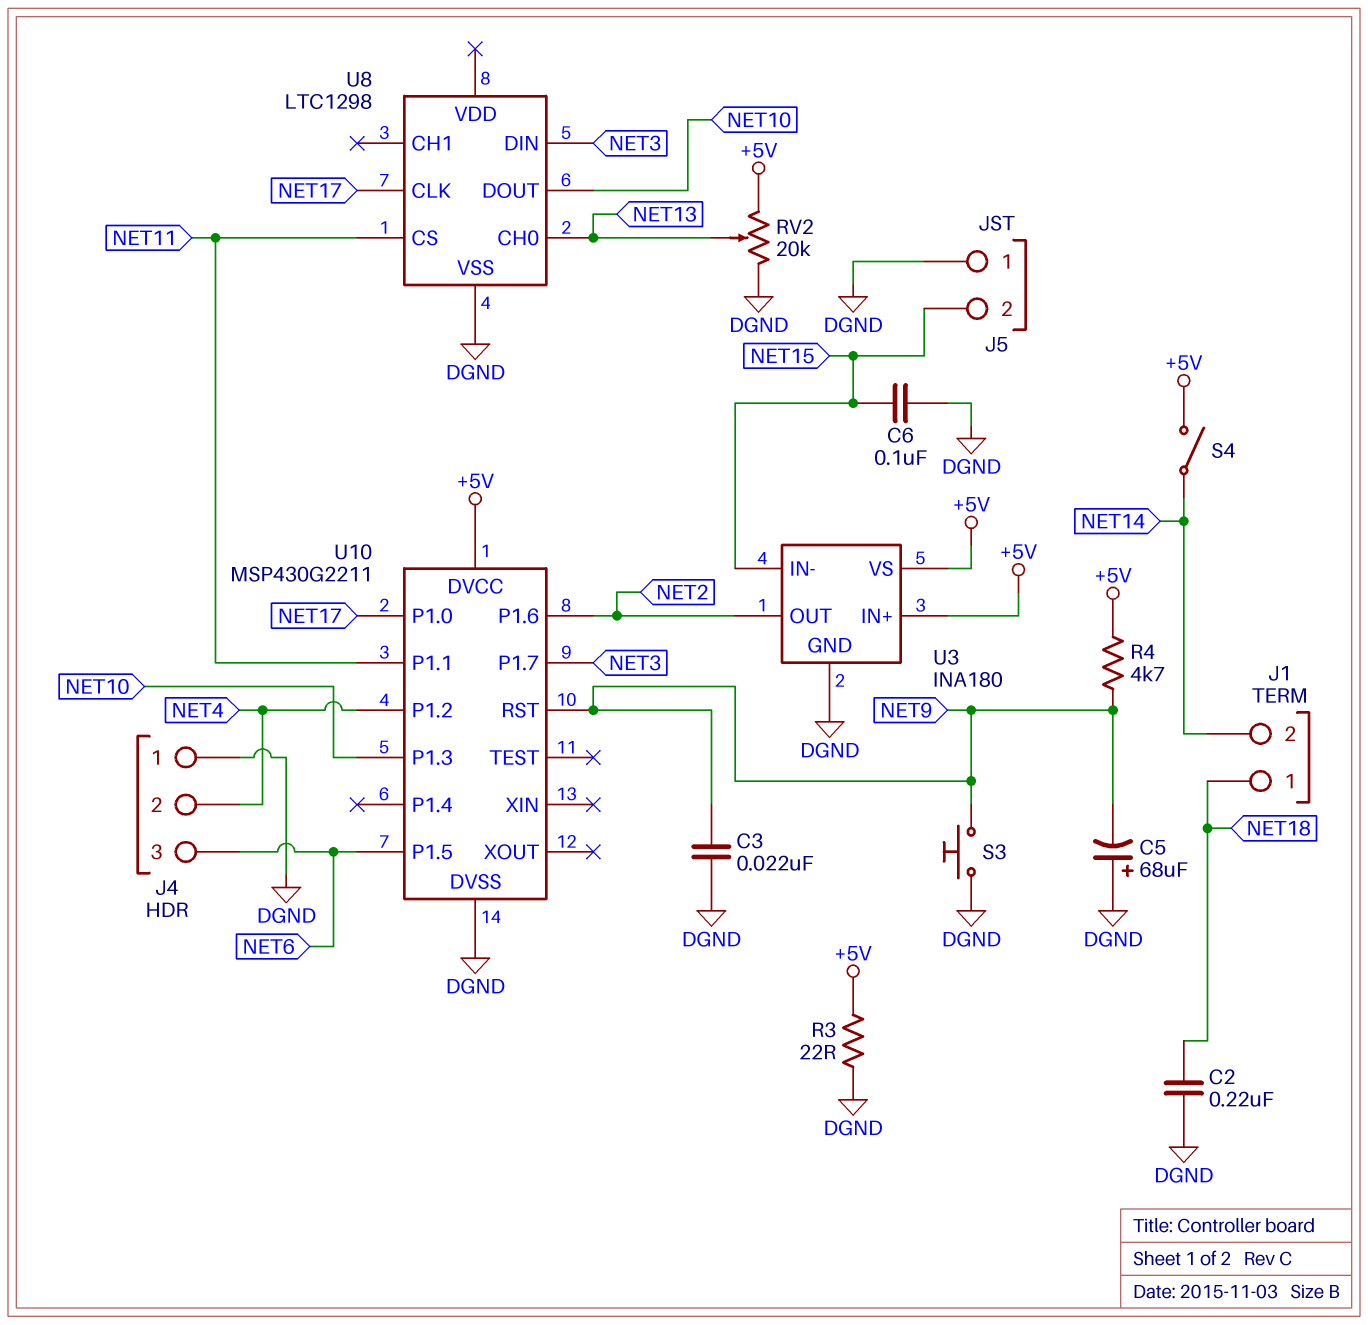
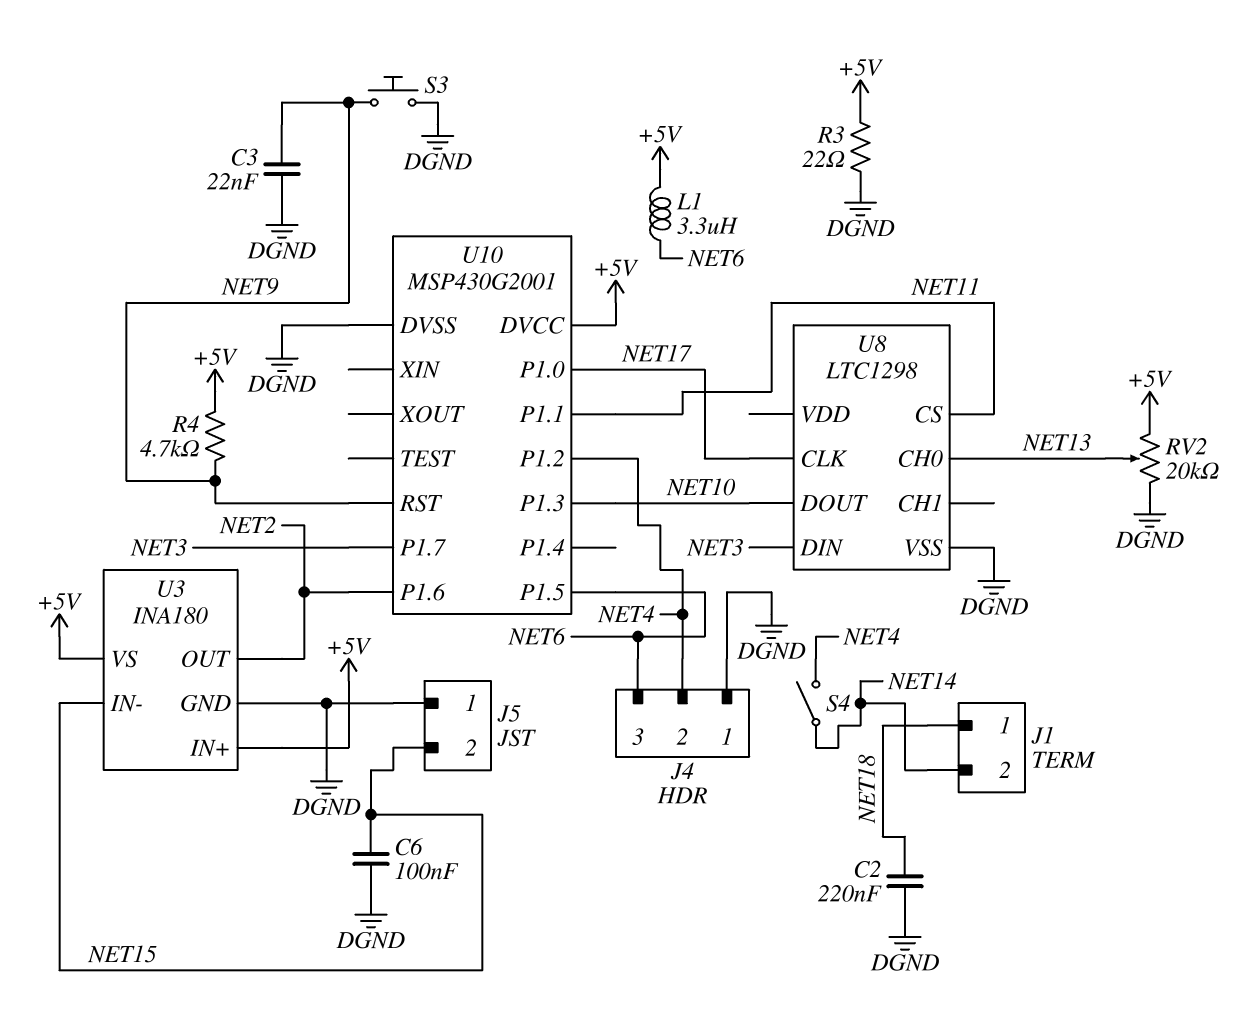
C5: 68uF (plus DGND, minus NET9) -> none
L1: none -> 3.3uH (+5V, NET6)
S4: switch (+5V, NET14) -> switch (NET4, NET14)
U10: MSP430G2211 -> MSP430G2001

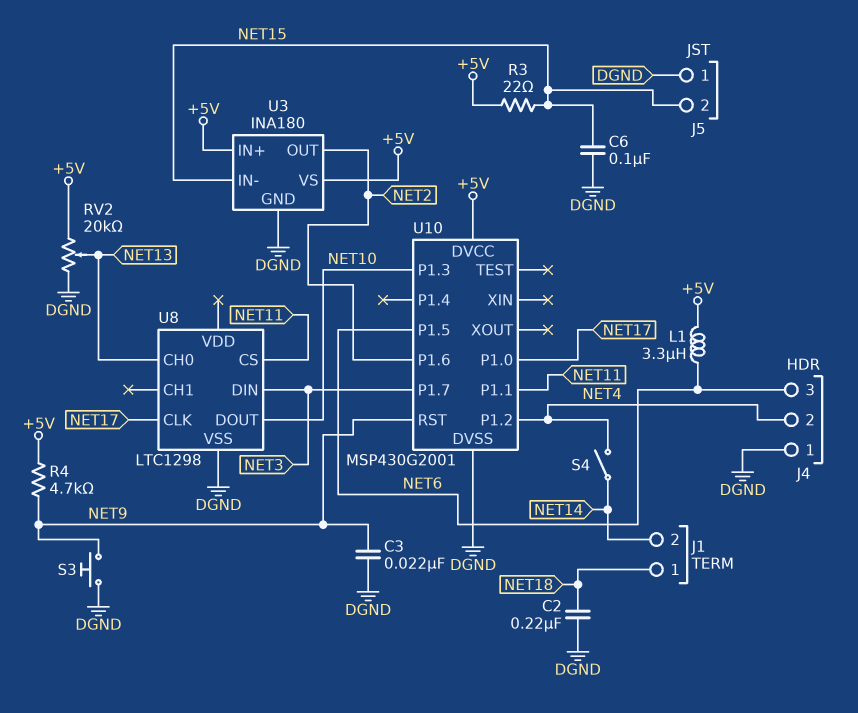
R3: 22 (+5V, DGND) -> 22 (+5V, NET15)

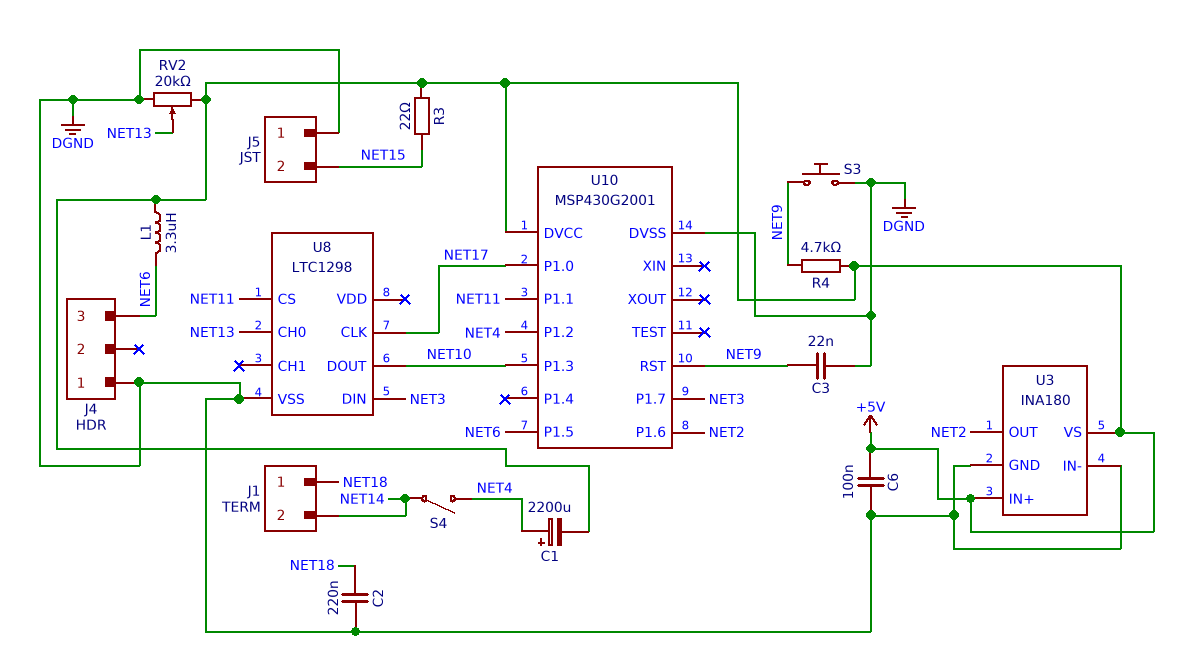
C1: none -> 2200uF (plus NET4, minus +5V)
C6: 100nF (DGND, NET15) -> 100nF (+5V, DGND)
J4 pin 2: NET4 -> none
U3 pin IN-: NET15 -> DGND

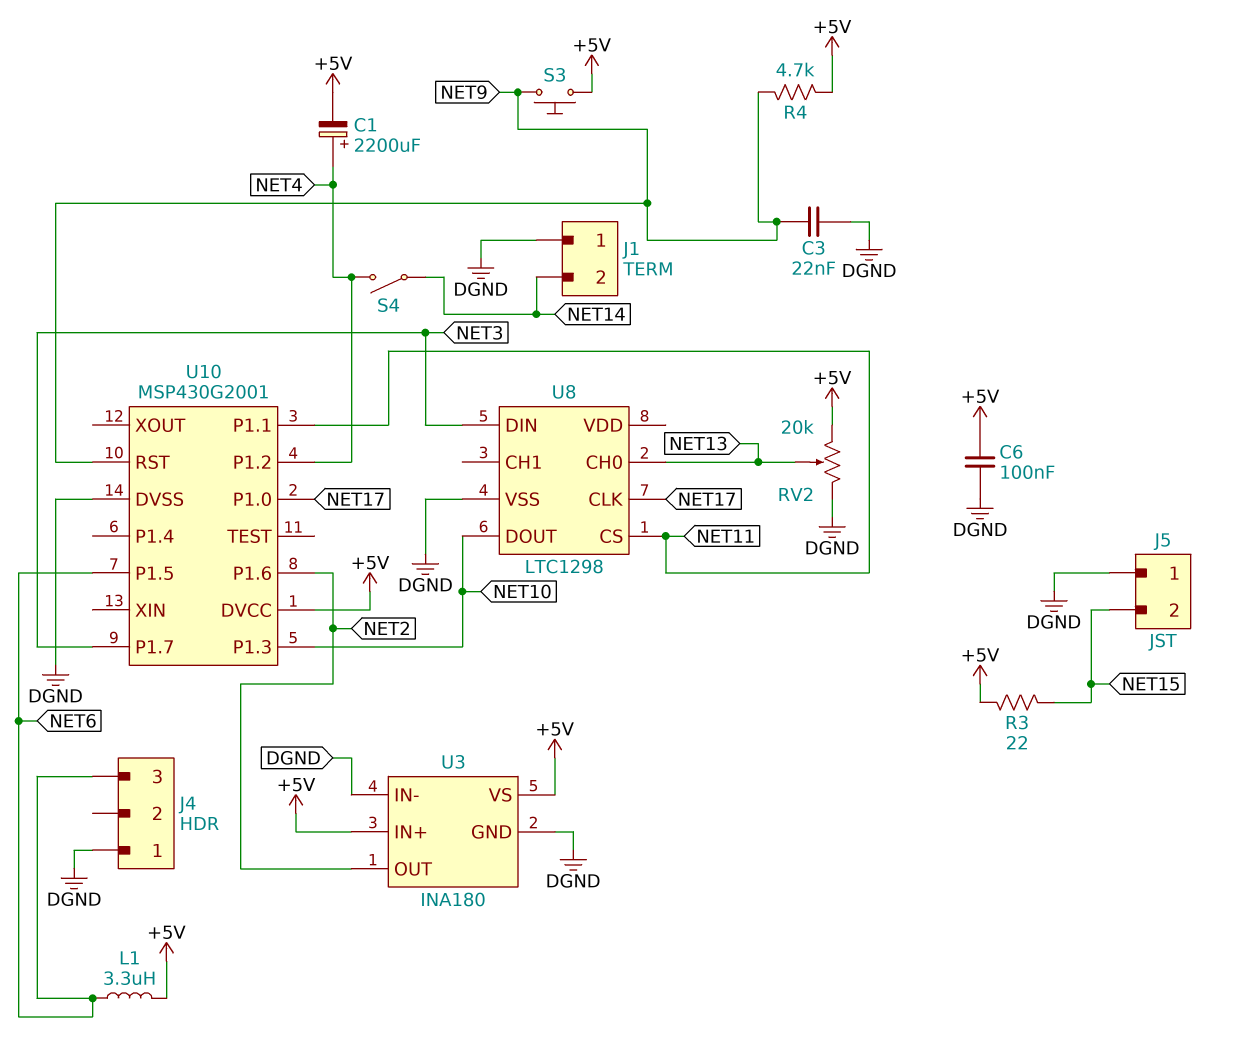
C2: 220nF (DGND, NET18) -> none
J1 pin 1: NET18 -> DGND
S3: button (DGND, NET9) -> button (+5V, NET9)

